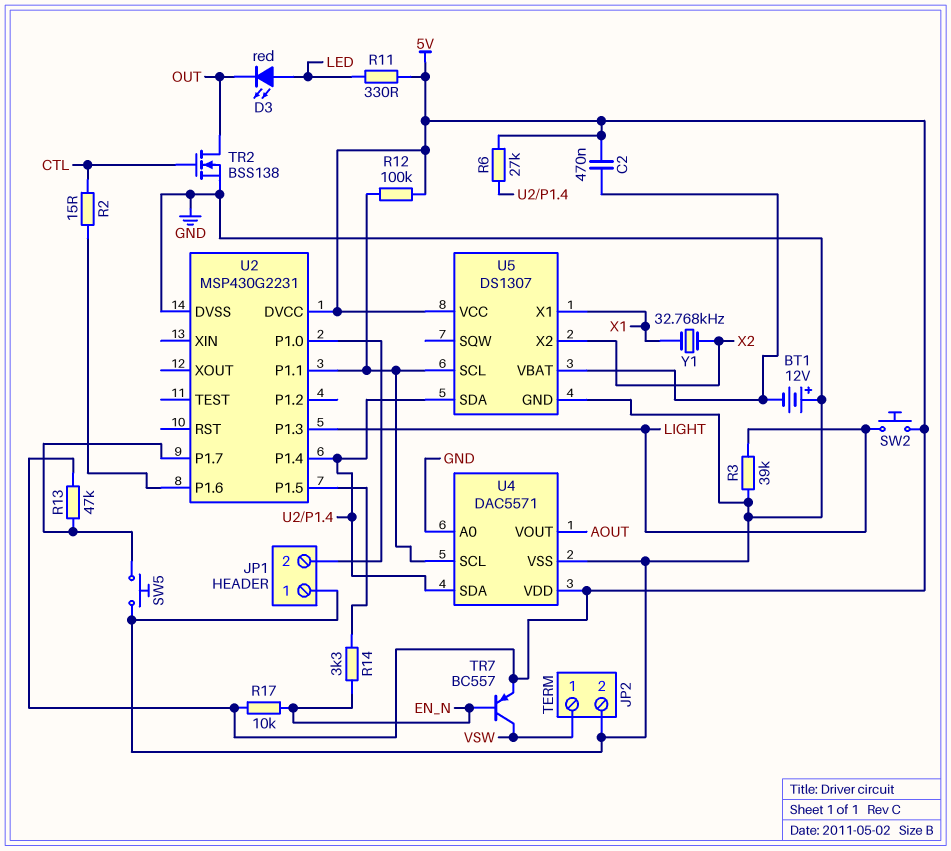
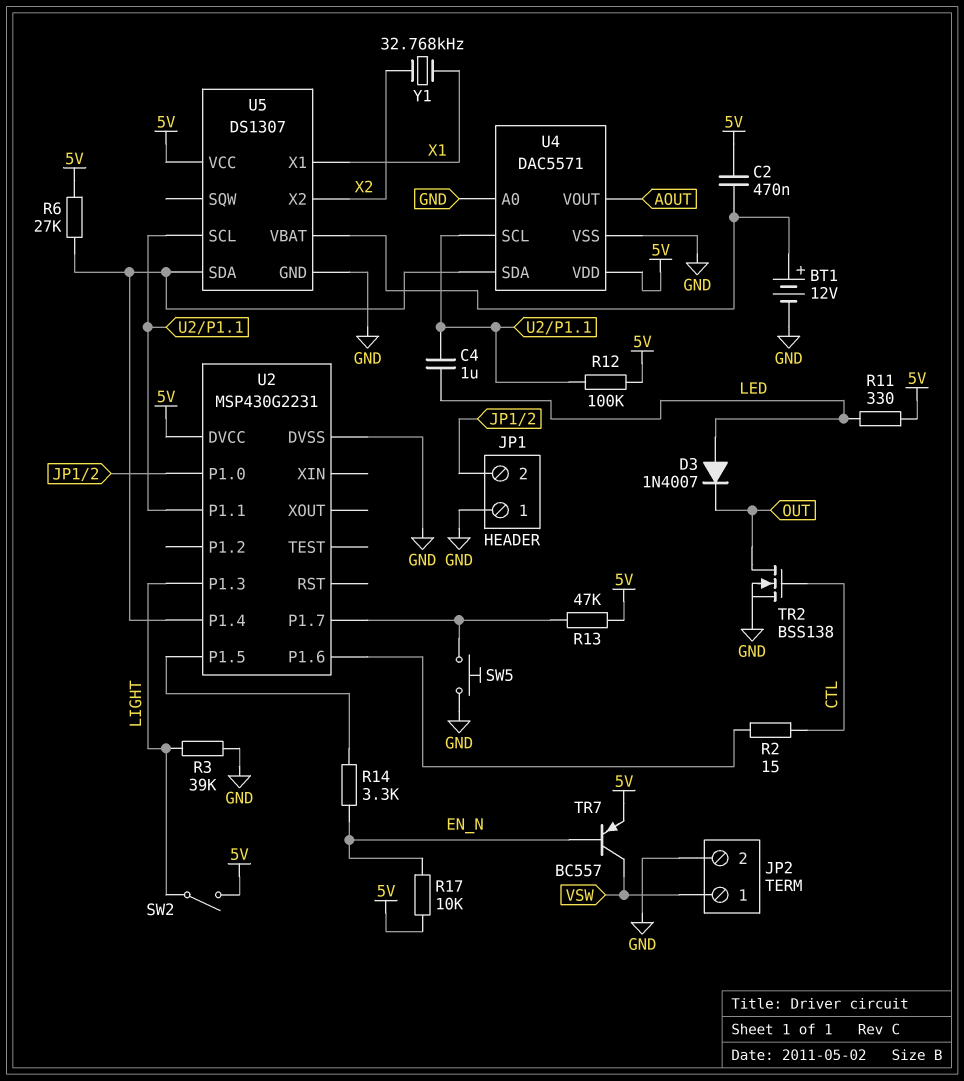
BT1: 12V (plus GND, minus U5/VBAT) -> 12V (plus U5/VBAT, minus GND)
C4: none -> 1uF (LED, U2/P1.1)
D3: LED red (A LED, K OUT) -> diode 1N4007 (A LED, K OUT)
SW2: button (5V, LIGHT) -> switch (5V, LIGHT)

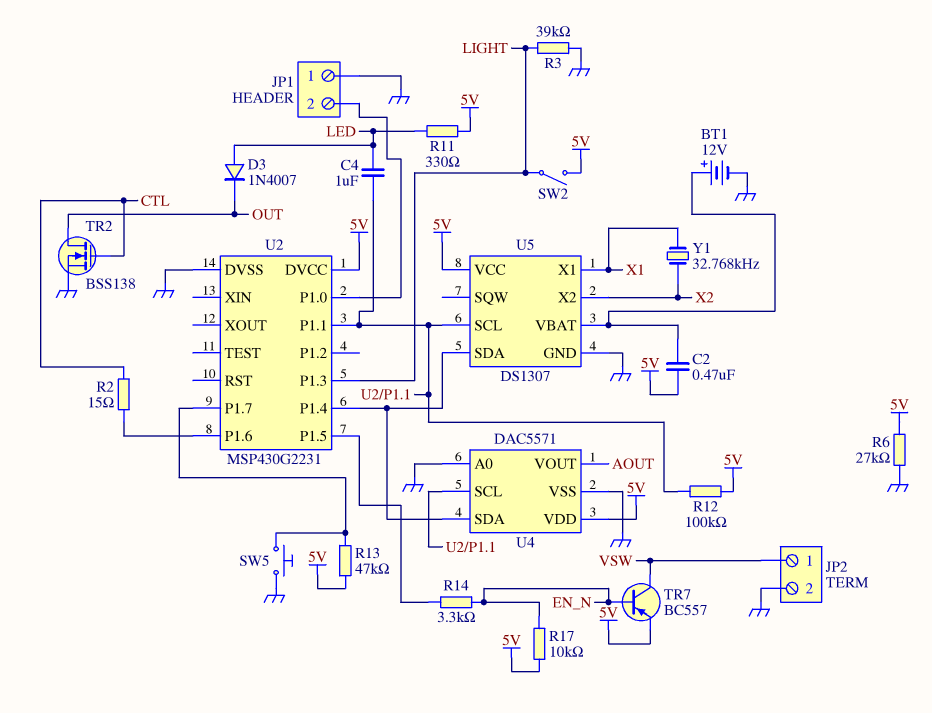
R6: 27k (5V, U2/P1.4) -> 27k (5V, GND)

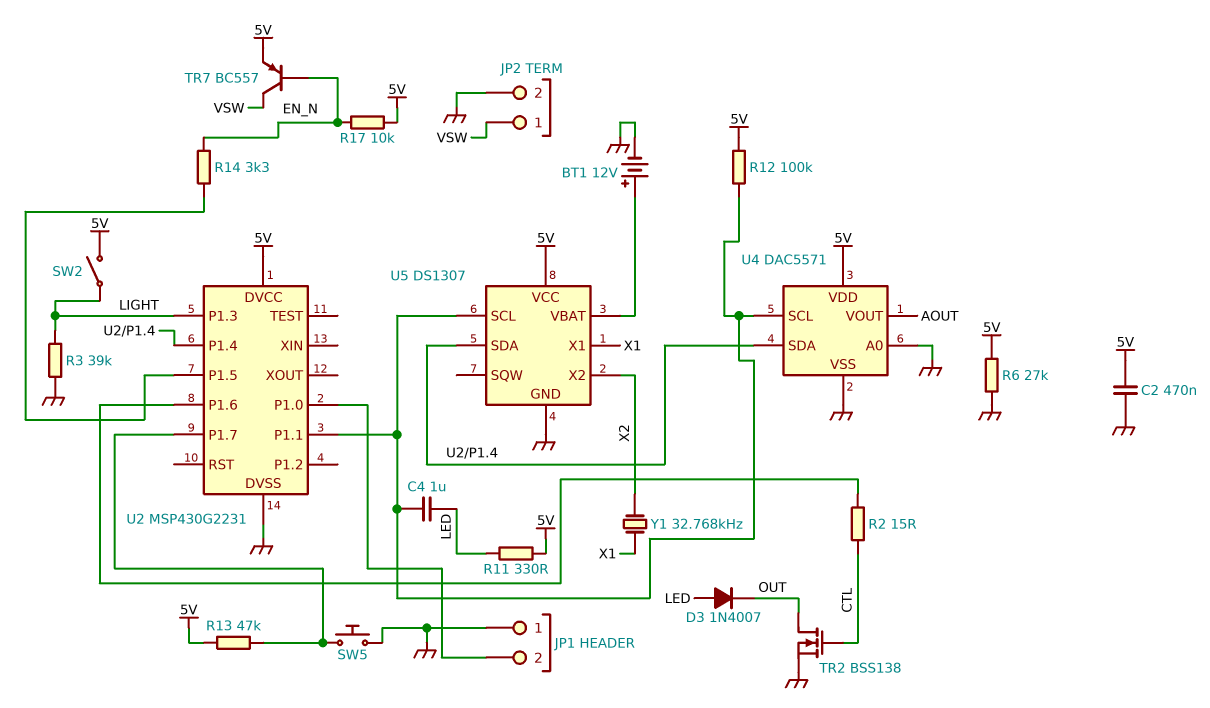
C2: 470nF (5V, U5/VBAT) -> 470nF (5V, GND)

